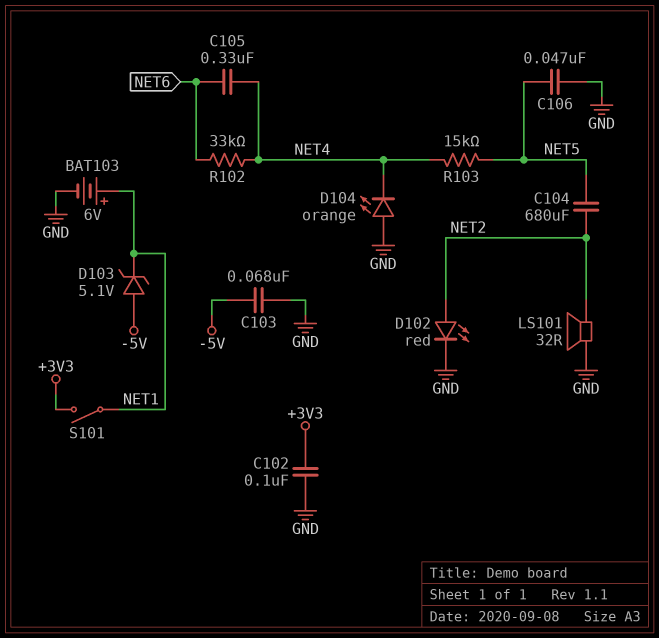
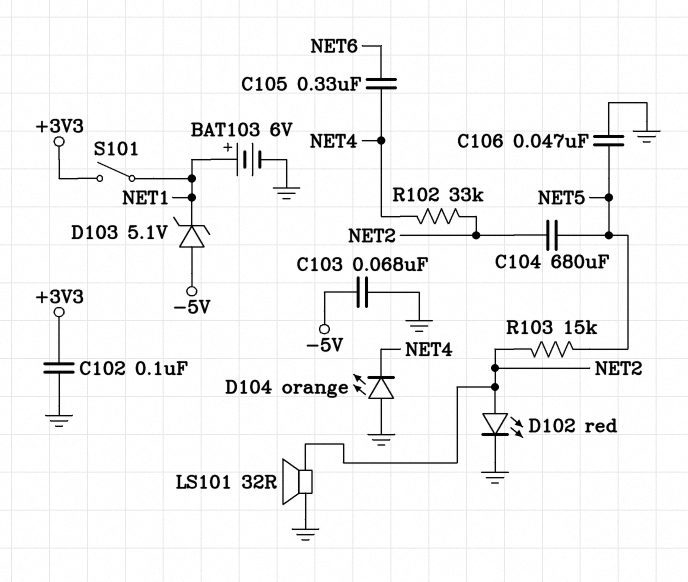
R102: 33k (NET4, NET6) -> 33k (NET2, NET4)
R103: 15k (NET4, NET5) -> 15k (NET2, NET5)

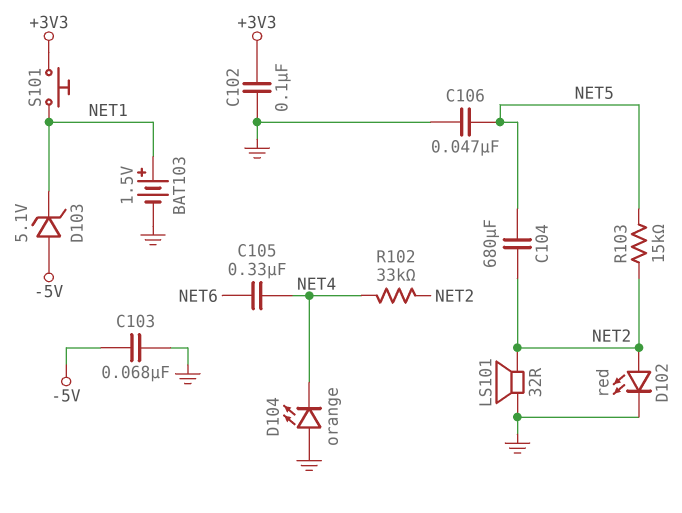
BAT103: 6V (plus NET1, minus GND) -> 1.5V (plus NET1, minus GND)
S101: switch (+3V3, NET1) -> button (+3V3, NET1)

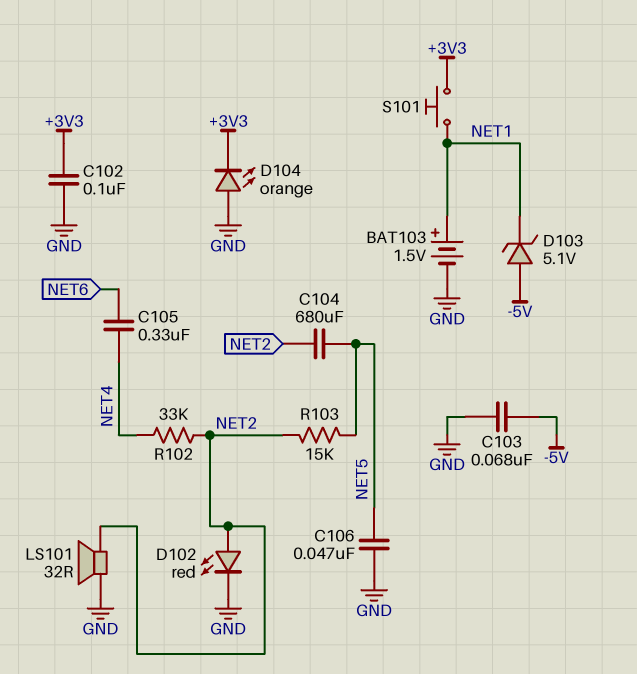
D104: LED orange (A GND, K NET4) -> LED orange (A GND, K +3V3)

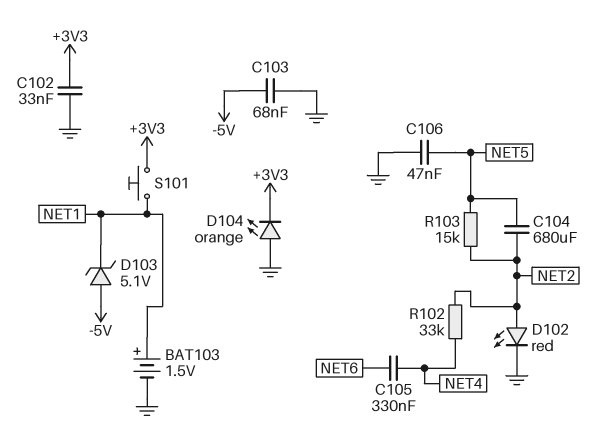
C102: 100nF (+3V3, GND) -> 33nF (+3V3, GND)
LS101: speaker 32R (GND, NET2) -> none

